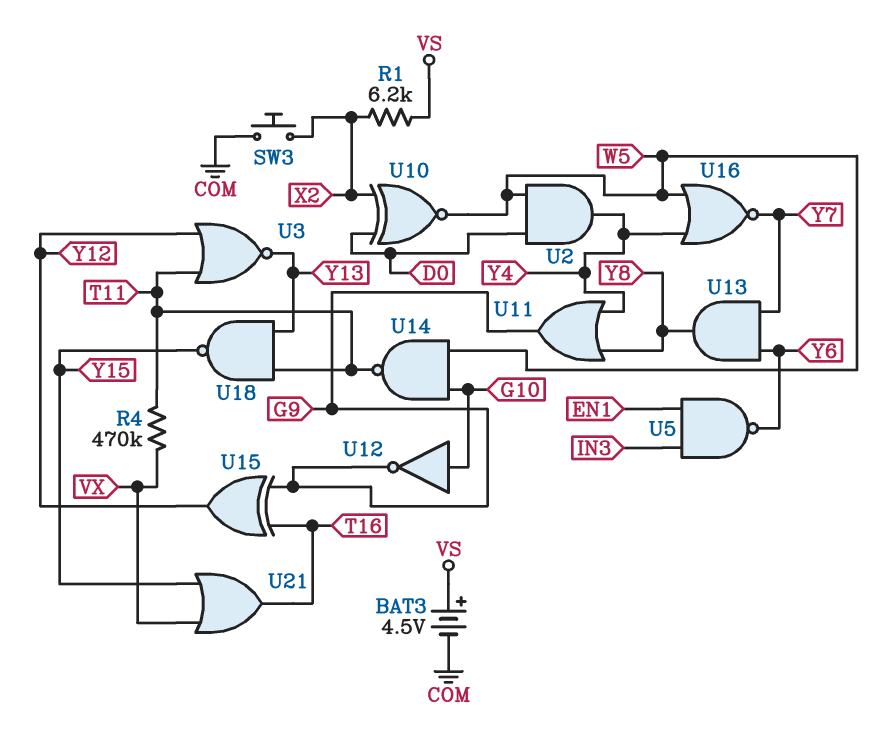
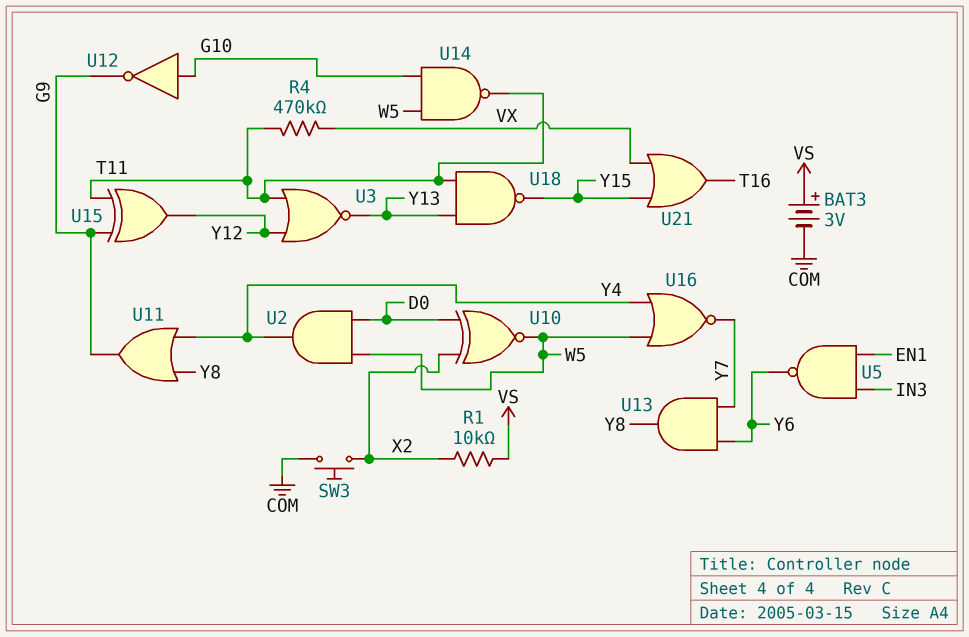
BAT3: 4.5V (plus VS, minus COM) -> 3V (plus VS, minus COM)
R1: 6.2k (VS, X2) -> 10k (VS, X2)
U15: XOR (in G9, in T16, out Y12) -> XOR (in G9, in T11, out Y12)

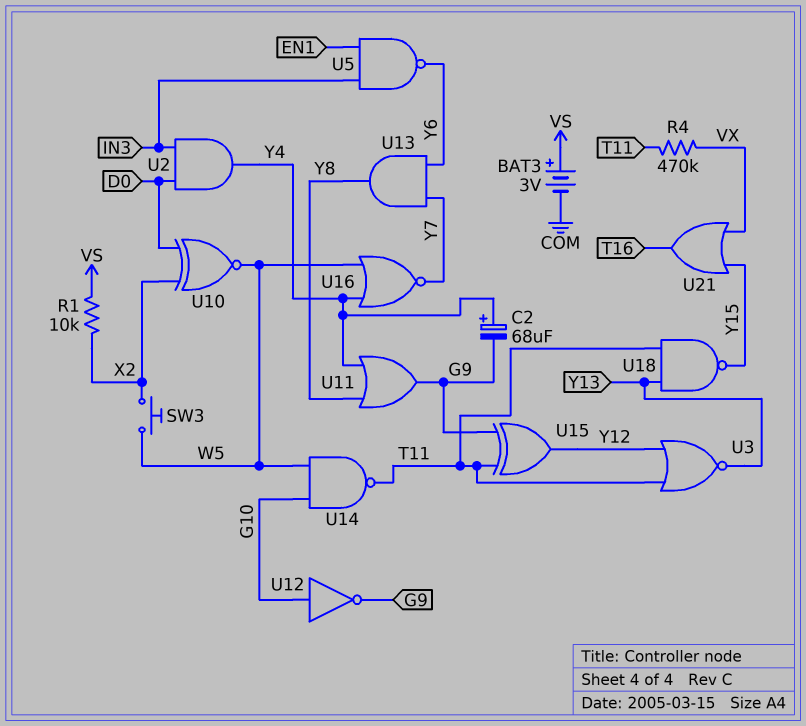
C2: none -> 68uF (plus Y4, minus G9)
SW3: button (COM, X2) -> button (W5, X2)
U2: AND (in D0, in W5, out Y4) -> AND (in D0, in IN3, out Y4)

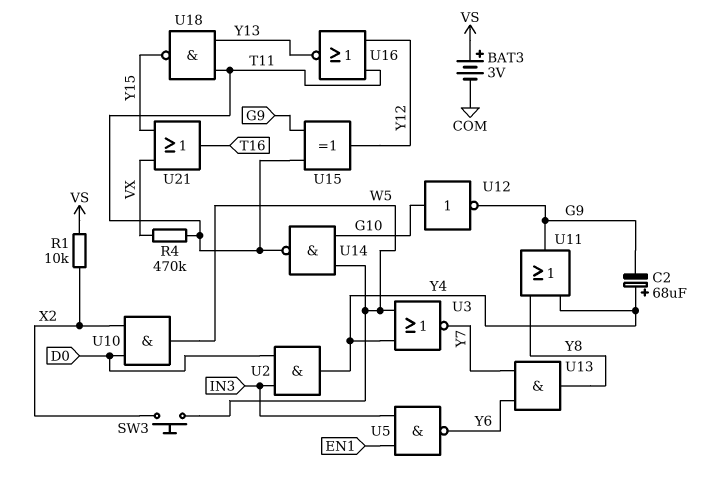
U3: NOR (in T11, in Y12, out Y13) -> NOR (in W5, in Y4, out Y7)
U10: XNOR (in D0, in X2, out W5) -> AND (in D0, in X2, out W5)
U16: NOR (in W5, in Y4, out Y7) -> NOR (in T11, in Y12, out Y13)

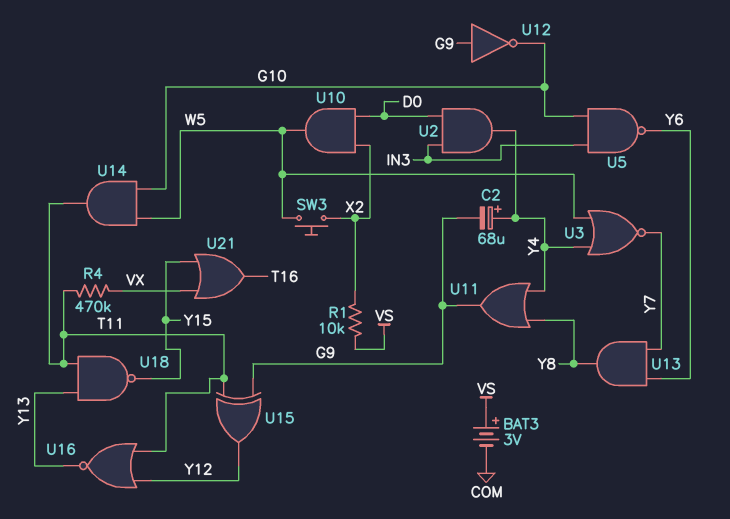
U5: NAND (in EN1, in IN3, out Y6) -> NAND (in G10, in IN3, out Y6)
U12: NOT (in G10, out G9) -> NOT (in G9, out G10)
U14: NAND (in G10, in W5, out T11) -> AND (in G10, in W5, out T11)

